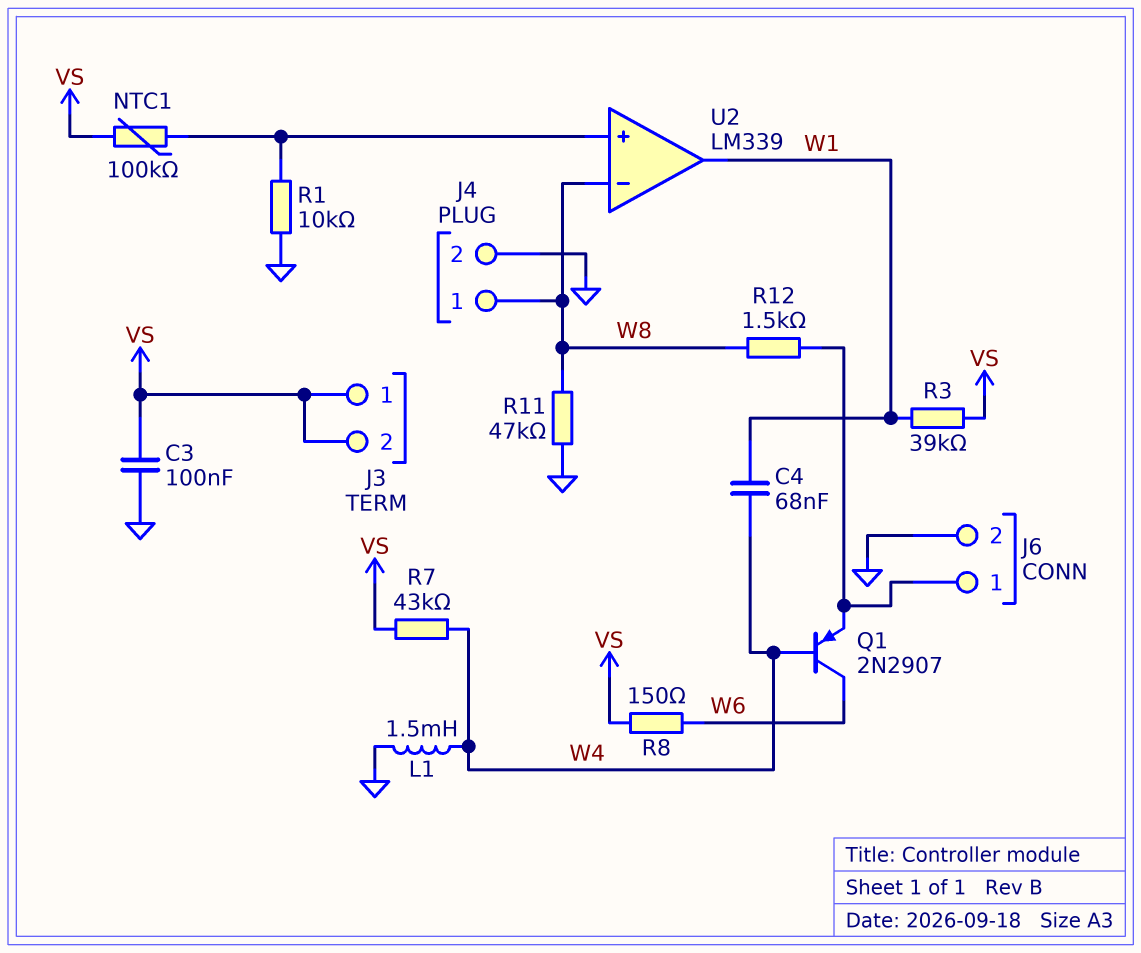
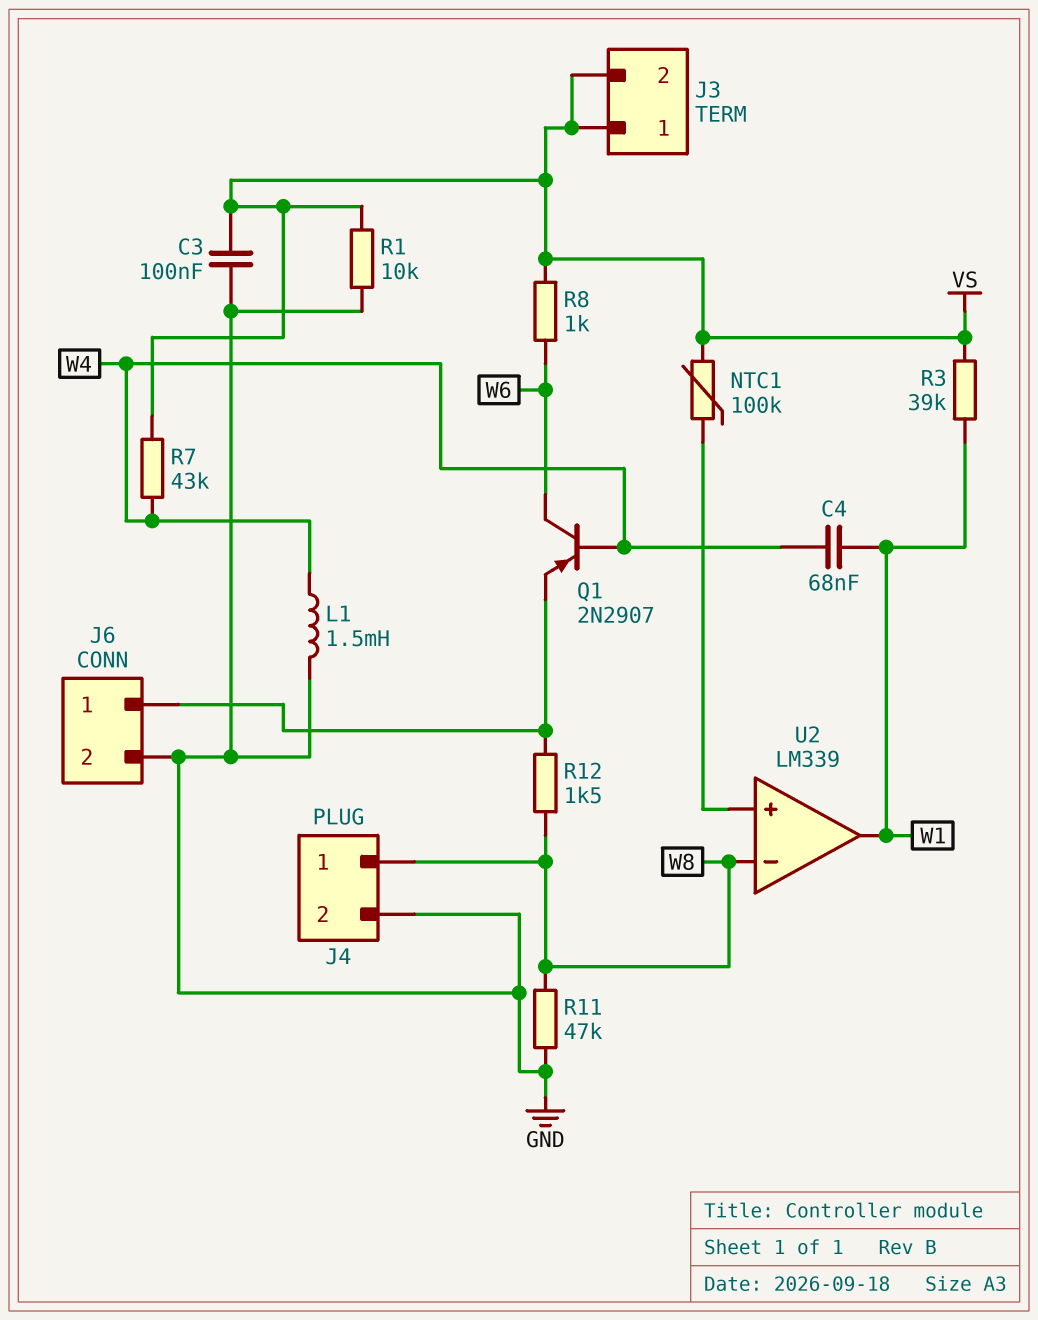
R1: 10k (GND, U2/in+) -> 10k (GND, VS)
R8: 150 (VS, W6) -> 1k (VS, W6)

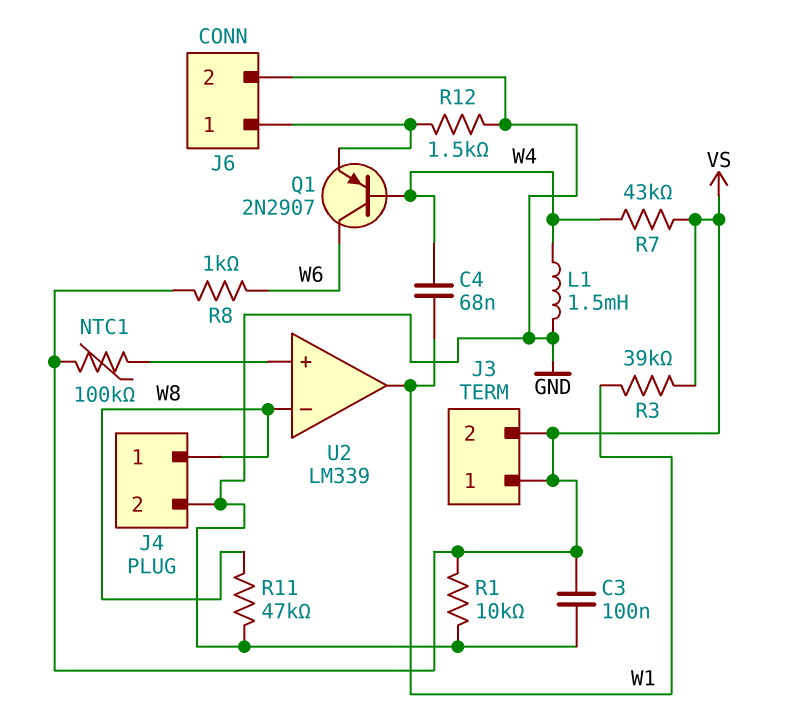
R12: 1.5k (J6/1, W8) -> 1.5k (GND, J6/1)

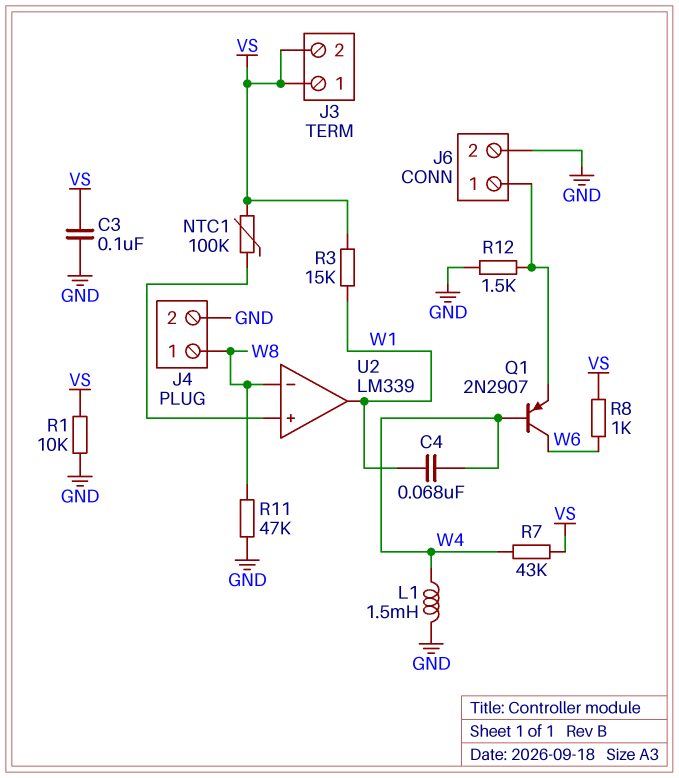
R3: 39k (VS, W1) -> 15k (VS, W1)

